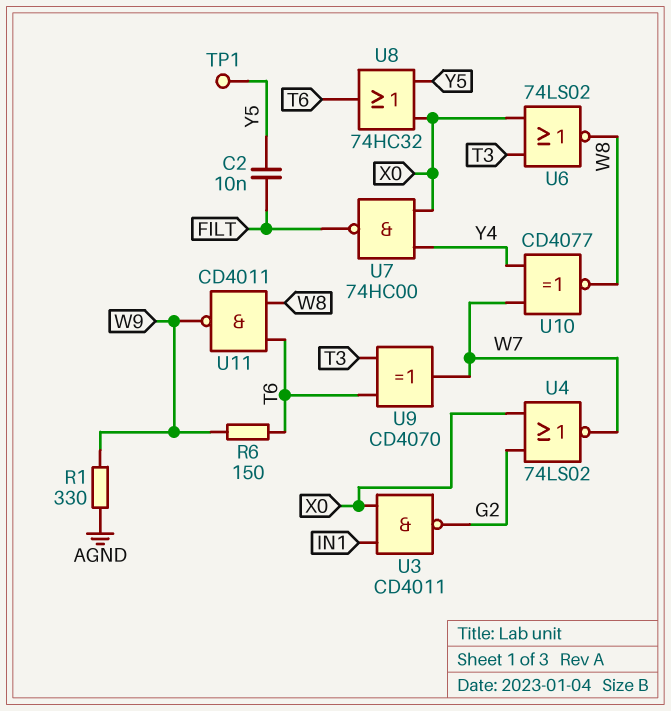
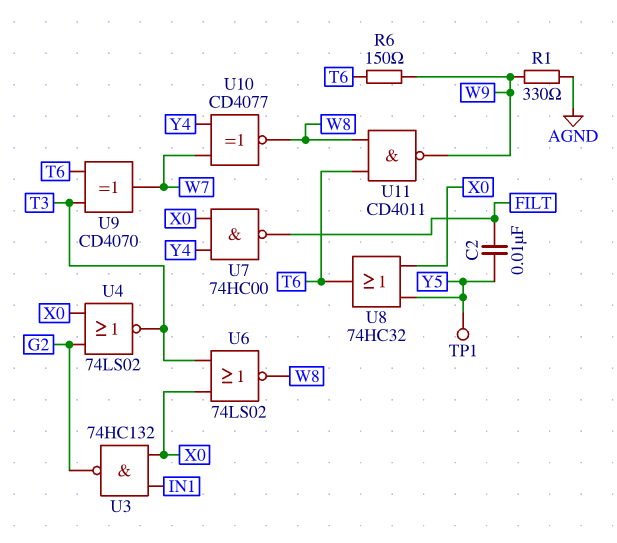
U3: NAND CD4011 (in IN1, in X0, out G2) -> NAND 74HC132 (in IN1, in X0, out G2)
U4: NOR 74LS02 (in G2, in X0, out W7) -> NOR 74LS02 (in G2, in X0, out T3)

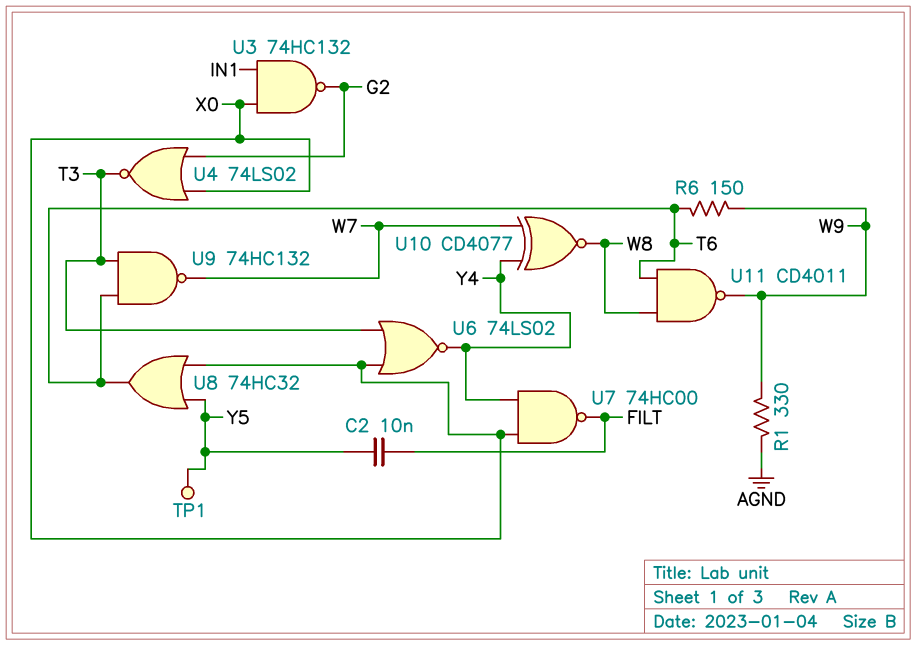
U6: NOR 74LS02 (in T3, in X0, out W8) -> NOR 74LS02 (in T3, in X0, out Y4)
U9: XOR CD4070 (in T3, in T6, out W7) -> NAND 74HC132 (in T3, in T6, out W7)

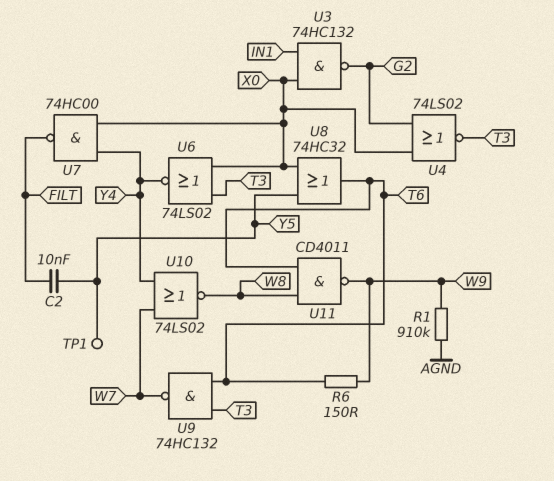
R1: 330 (AGND, W9) -> 910k (AGND, W9)
U10: XNOR CD4077 (in W7, in Y4, out W8) -> NOR 74LS02 (in W7, in Y4, out W8)

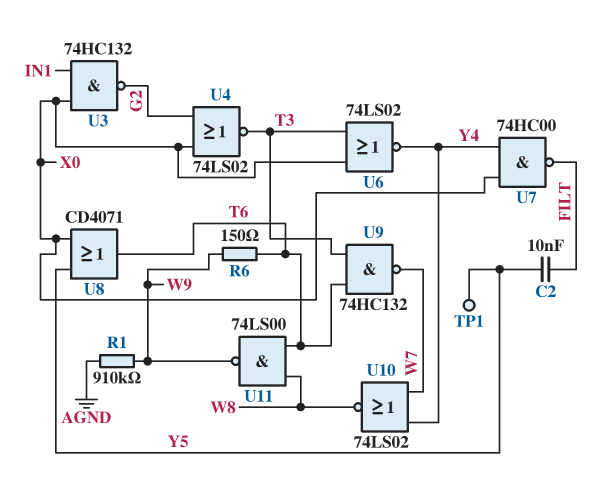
U8: OR 74HC32 (in X0, in Y5, out T6) -> OR CD4071 (in X0, in Y5, out T6)
U11: NAND CD4011 (in T6, in W8, out W9) -> NAND 74LS00 (in T6, in W8, out W9)

